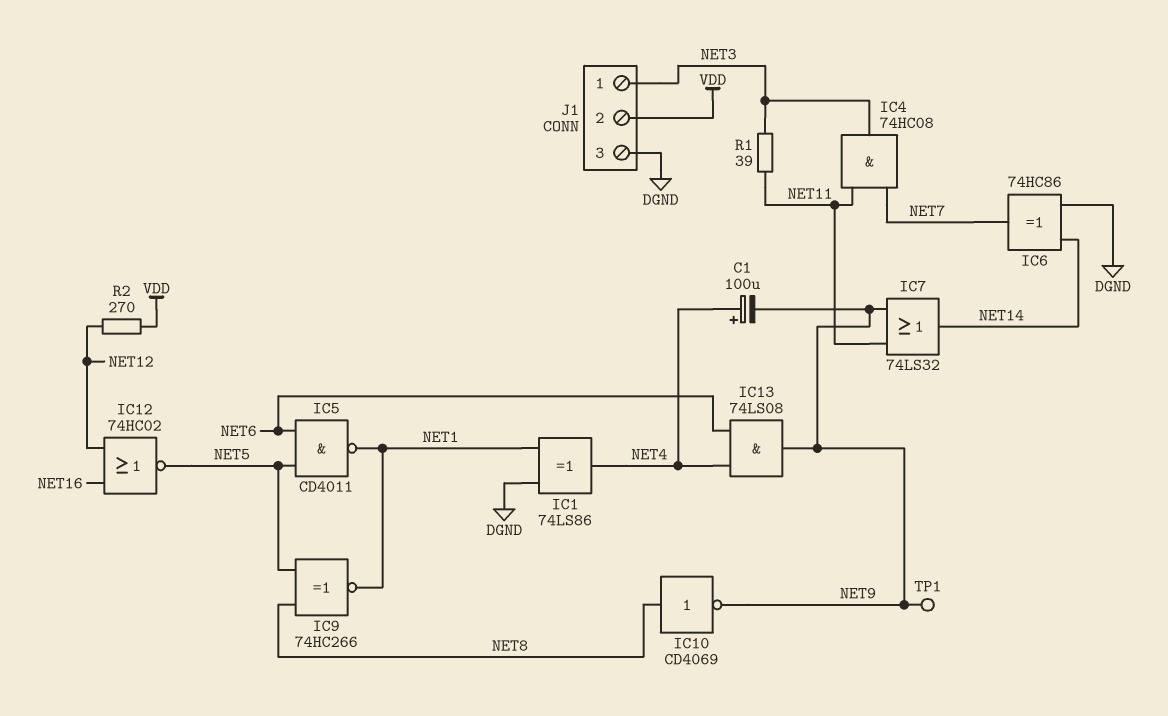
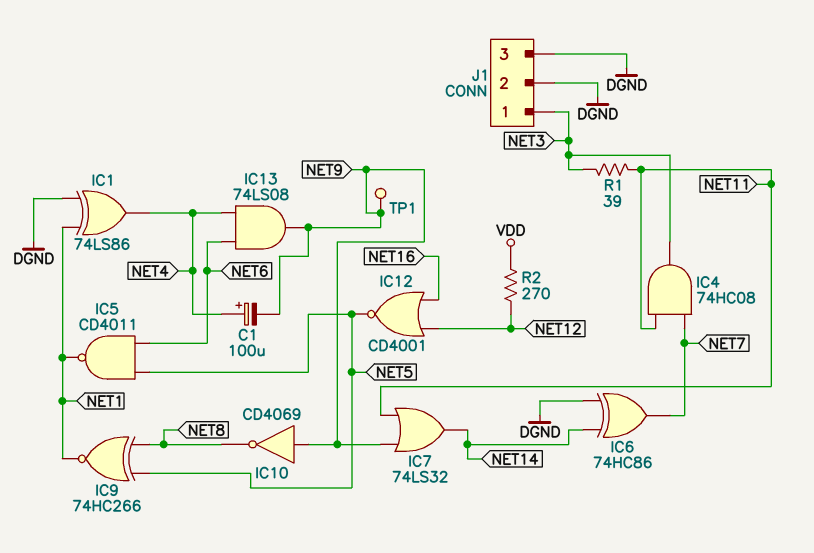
IC10: NOT CD4069 (in NET8, out NET9) -> NOT CD4069 (in NET9, out NET8)
IC12: NOR 74HC02 (in NET12, in NET16, out NET5) -> NOR CD4001 (in NET12, in NET16, out NET5)
J1 pin 2: VDD -> DGND

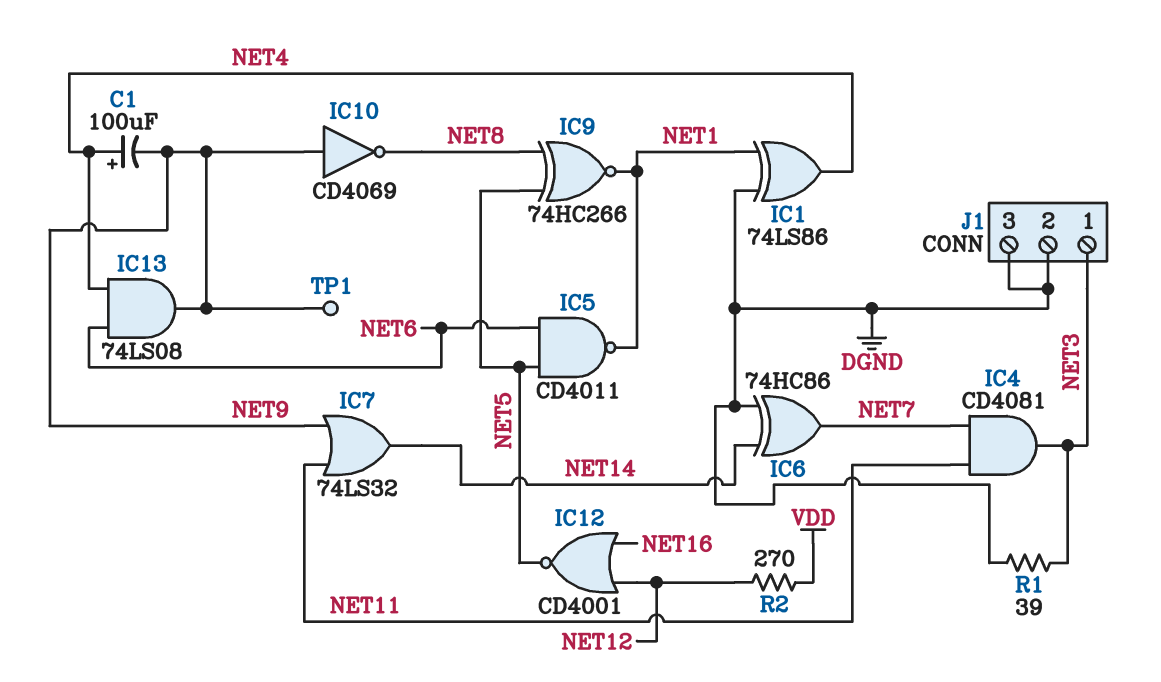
IC4: AND 74HC08 (in NET7, in NET11, out NET3) -> AND CD4081 (in NET7, in NET11, out NET3)
R1: 39 (NET3, NET11) -> 39 (DGND, NET3)

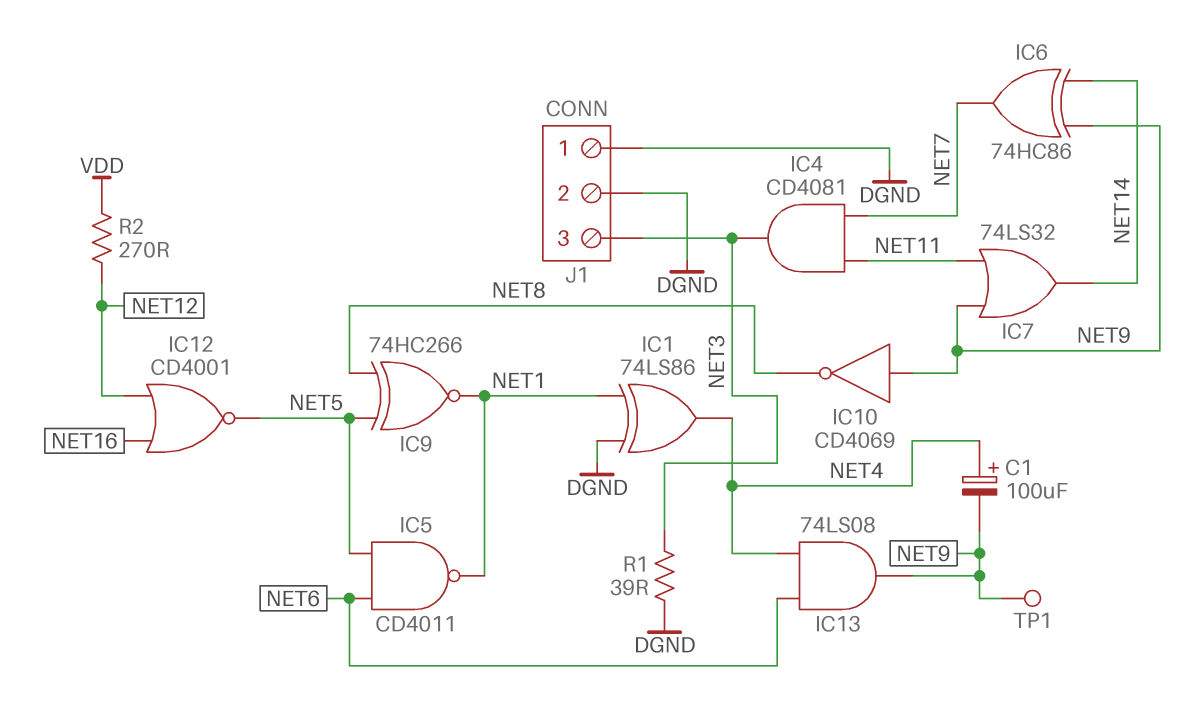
IC6: XOR 74HC86 (in DGND, in NET14, out NET7) -> XOR 74HC86 (in NET9, in NET14, out NET7)
J1 pin 1: NET3 -> DGND
J1 pin 3: DGND -> NET3

